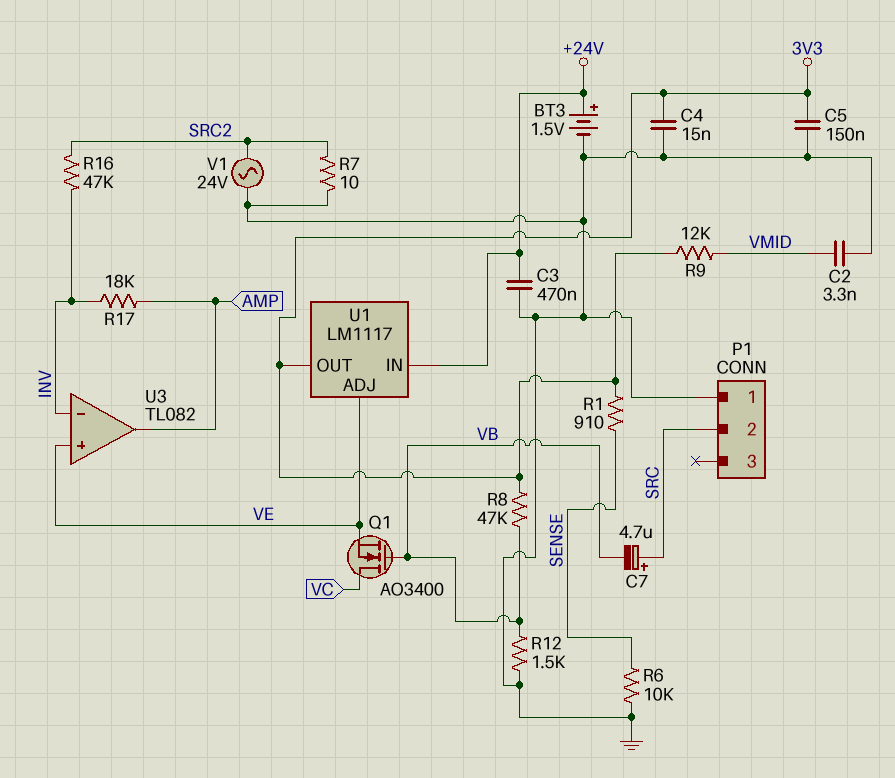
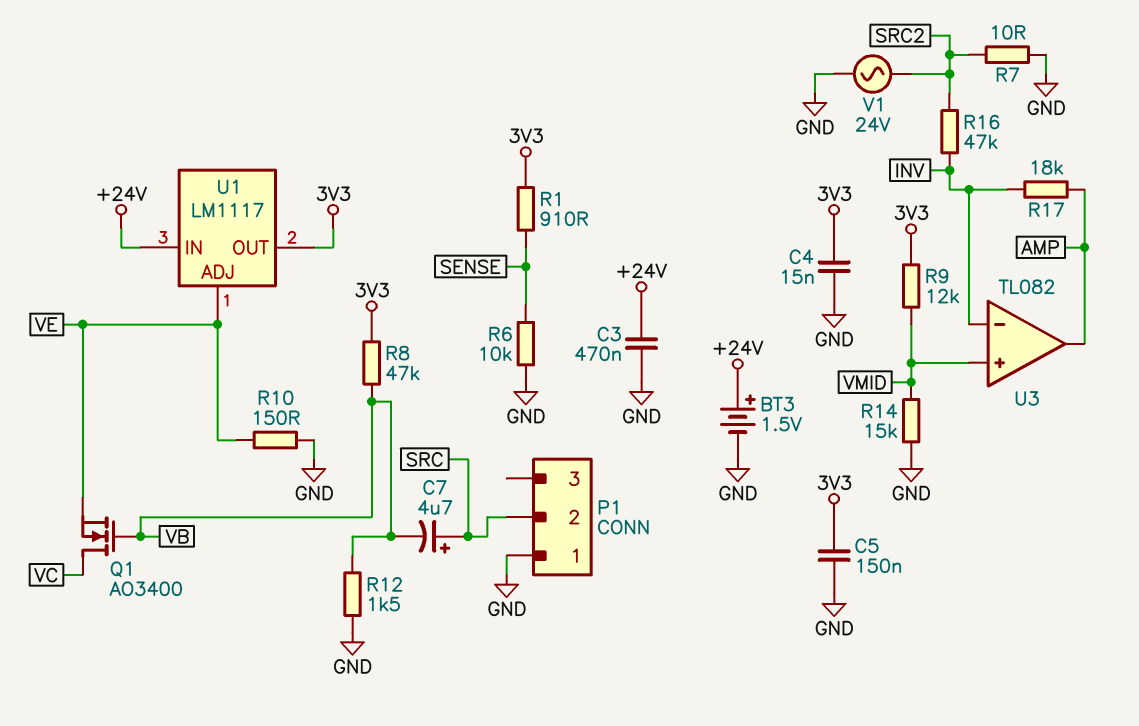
C2: 3.3nF (GND, VMID) -> none
R10: none -> 150 (GND, VE)
R14: none -> 15k (GND, VMID)
U3 pin in+: VE -> VMID

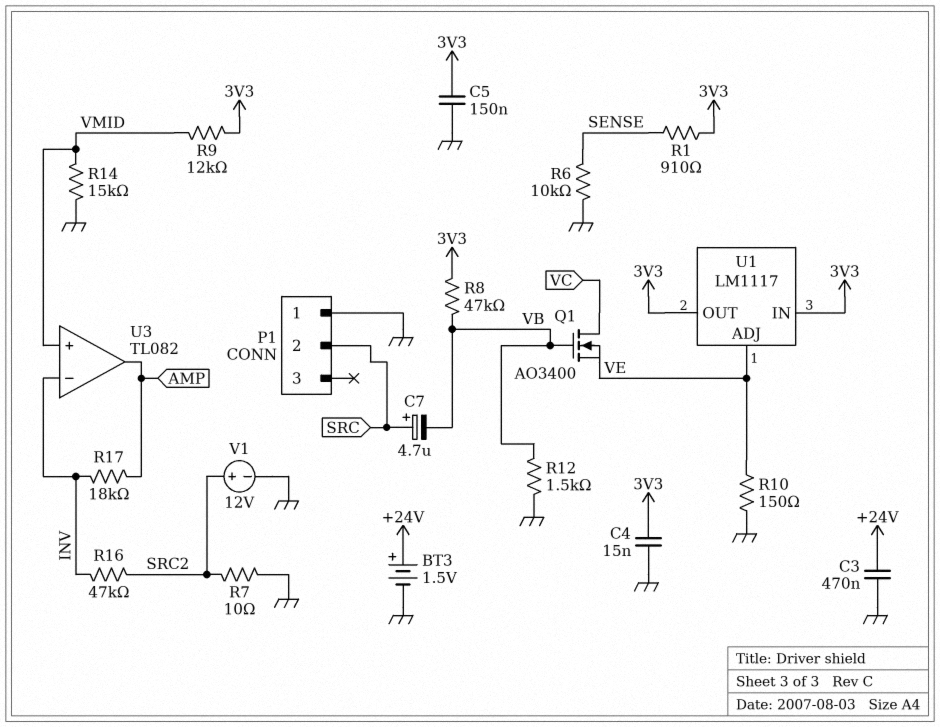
U1 pin IN: +24V -> 3V3
V1: AC 24V (GND, SRC2) -> 12V (plus SRC2, minus GND)

